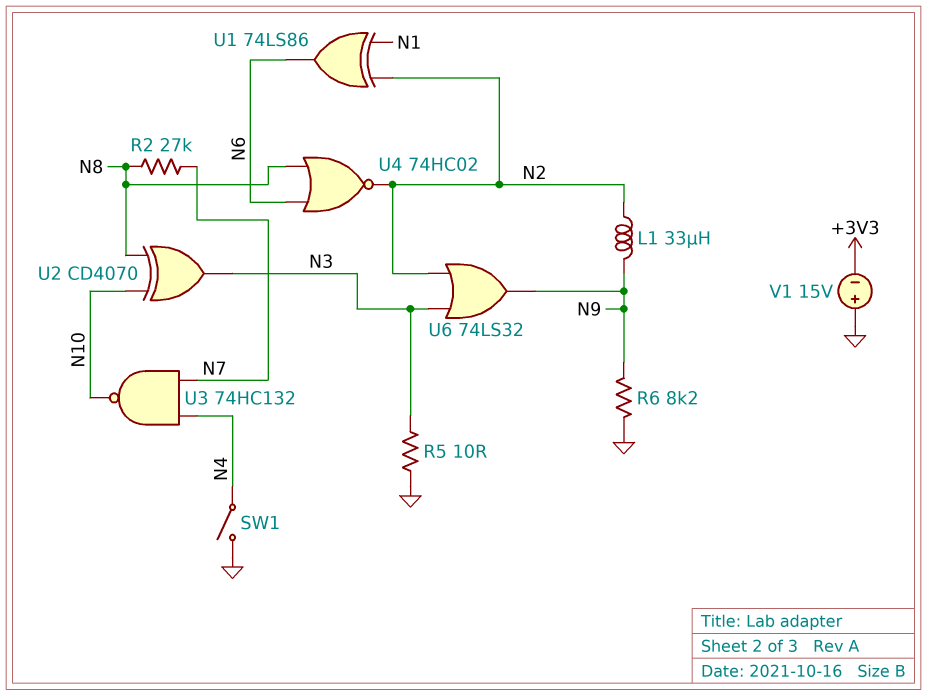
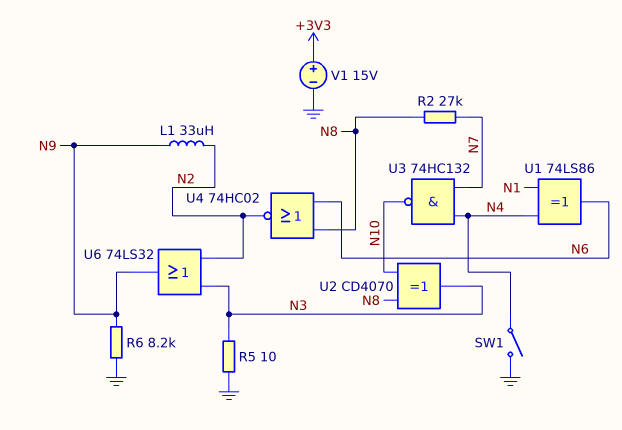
U1: XOR 74LS86 (in N1, in N2, out N6) -> XOR 74LS86 (in N1, in N4, out N6)
V1: 15V (plus GND, minus +3V3) -> 15V (plus +3V3, minus GND)

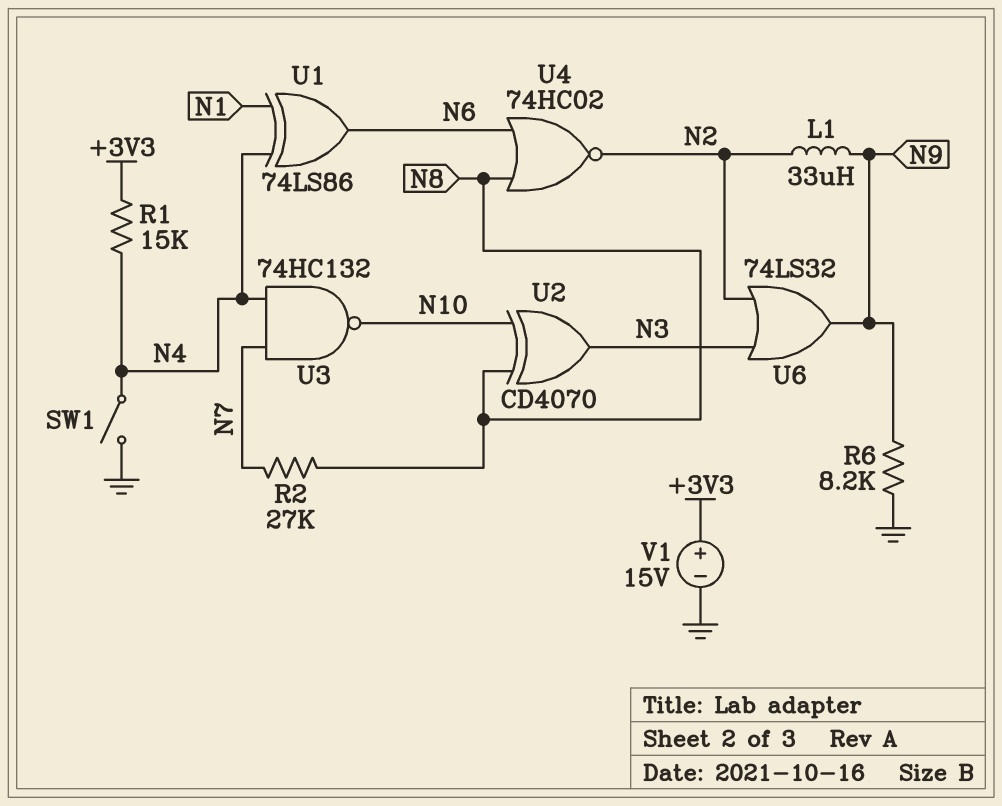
R1: none -> 15k (+3V3, N4)
R5: 10 (GND, N3) -> none

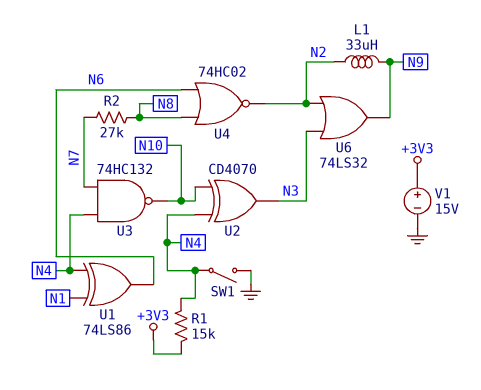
R6: 8.2k (GND, N9) -> none
U2: XOR CD4070 (in N8, in N10, out N3) -> XOR CD4070 (in N4, in N10, out N3)

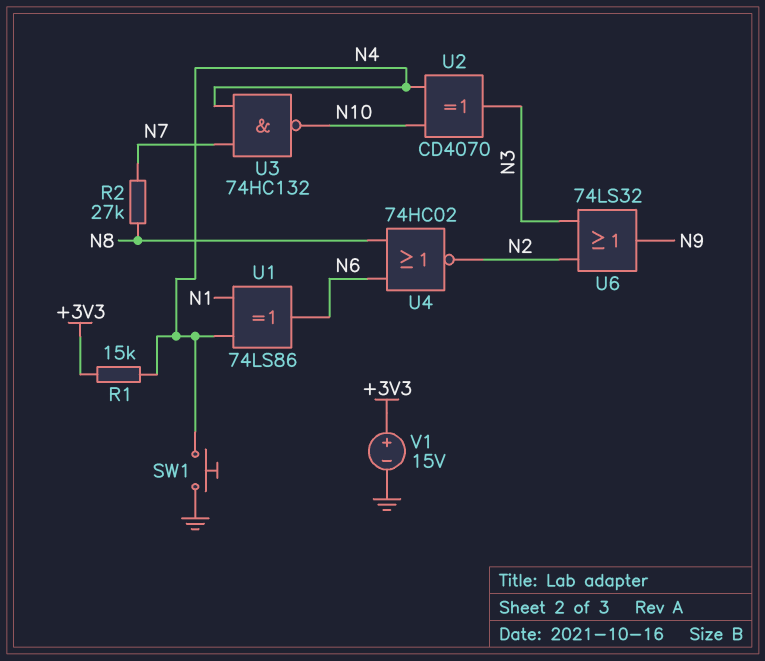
L1: 33uH (N2, N9) -> none
SW1: switch (GND, N4) -> button (GND, N4)

